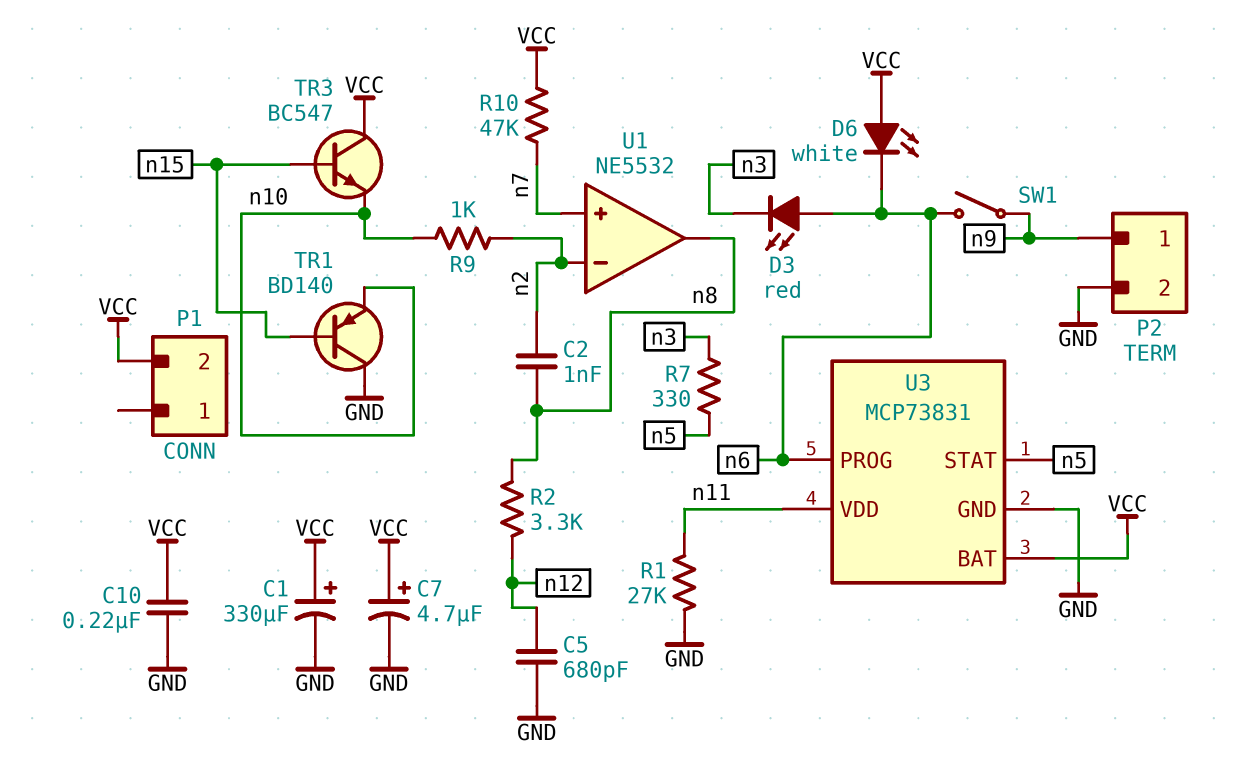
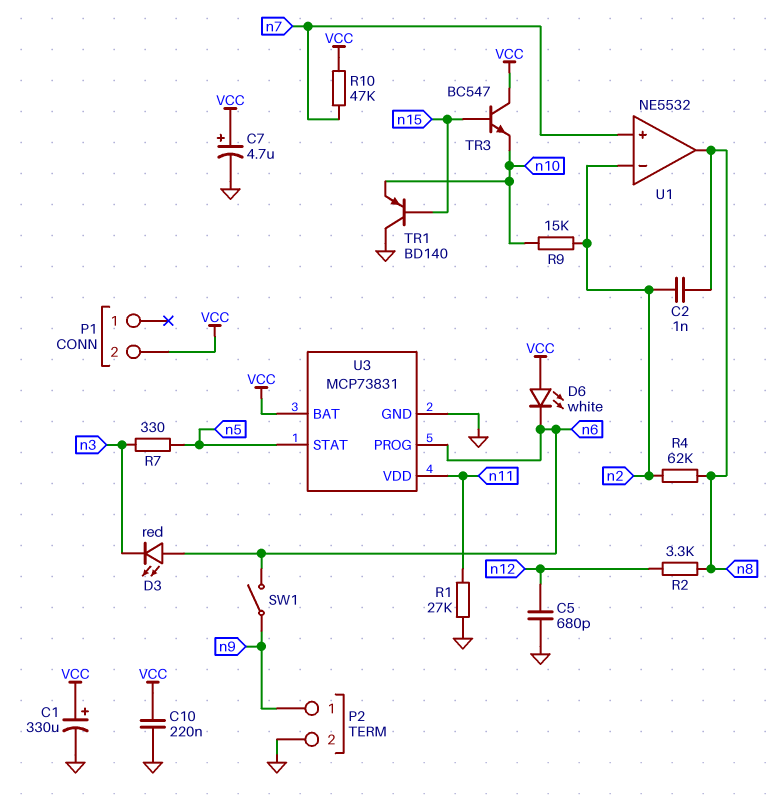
R4: none -> 62k (n2, n8)
R9: 1k (n2, n10) -> 15k (n2, n10)

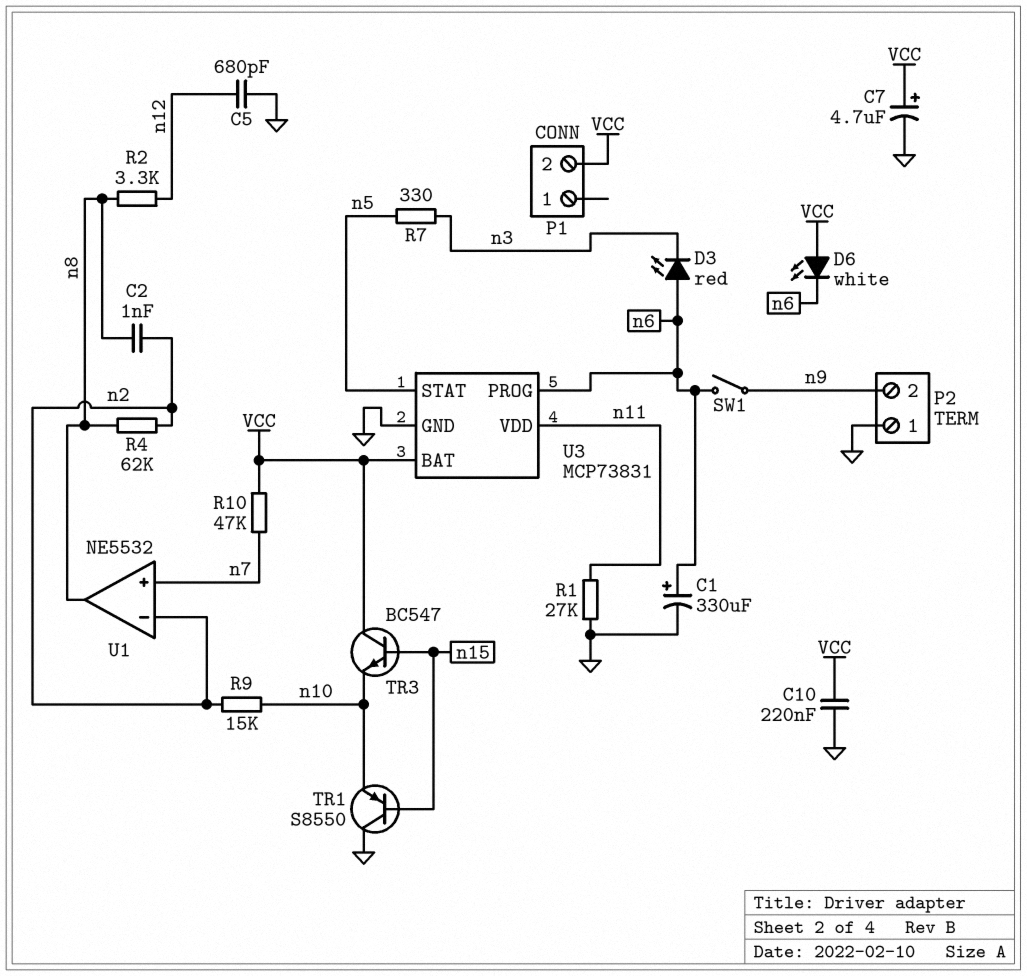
C1: 330uF (plus VCC, minus GND) -> 330uF (plus n6, minus GND)
P2 pin 1: n9 -> GND
P2 pin 2: GND -> n9
TR1: PNP BD140 (B n15, C GND, E n10) -> PNP S8550 (B n15, C GND, E n10)

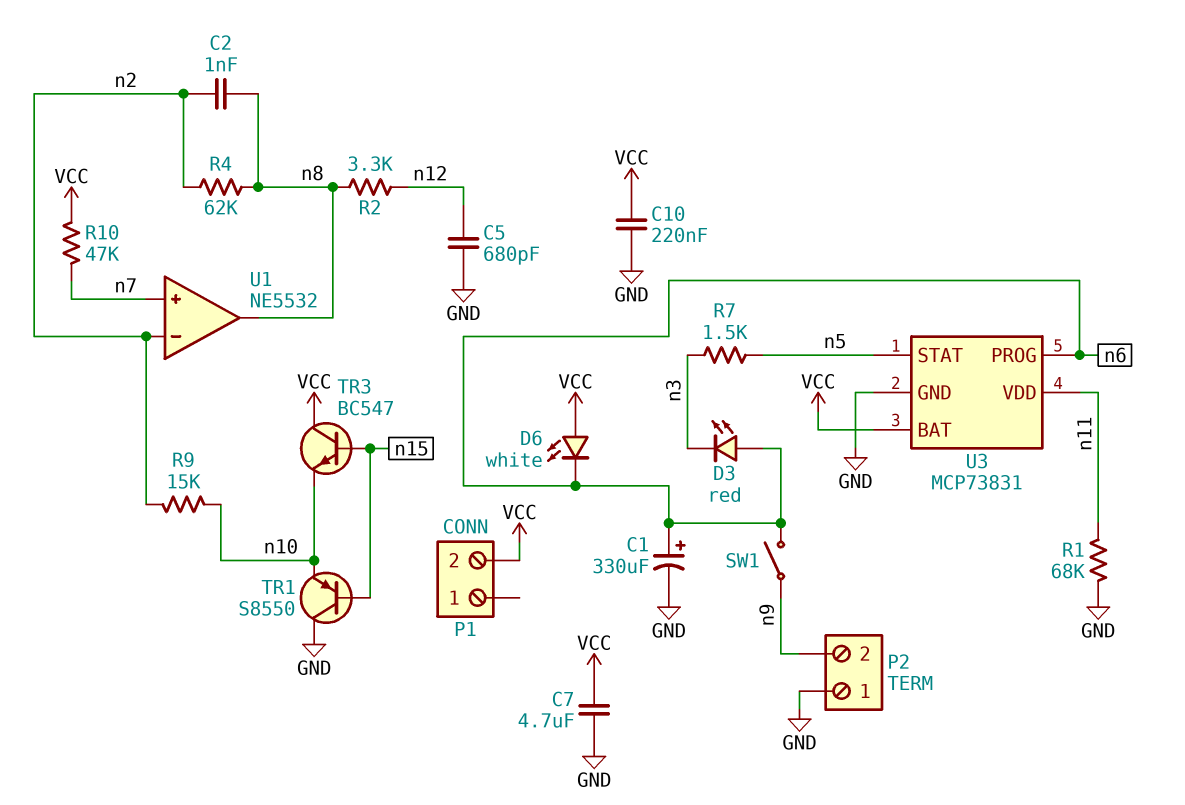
C7: 4.7uF (plus VCC, minus GND) -> 4.7uF (GND, VCC)
R1: 27k (GND, n11) -> 68k (GND, n11)
R7: 330 (n3, n5) -> 1.5k (n3, n5)

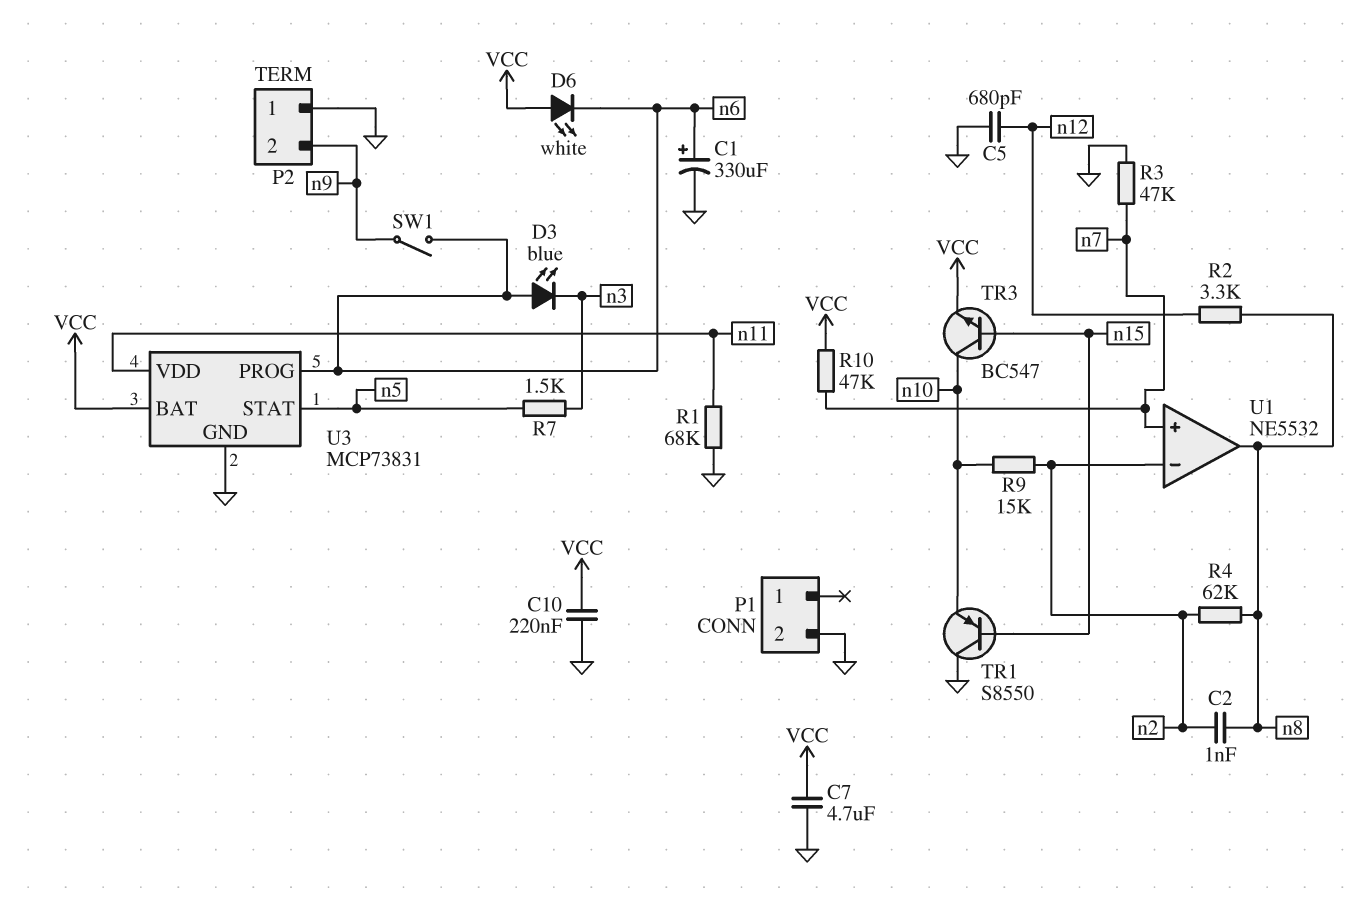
D3: LED red (A n6, K n3) -> LED blue (A n6, K n3)
P1 pin 2: VCC -> GND
R3: none -> 47k (GND, n7)
TR3: NPN BC547 (B n15, C VCC, E n10) -> NPN BC547 (B n15, C n10, E VCC)

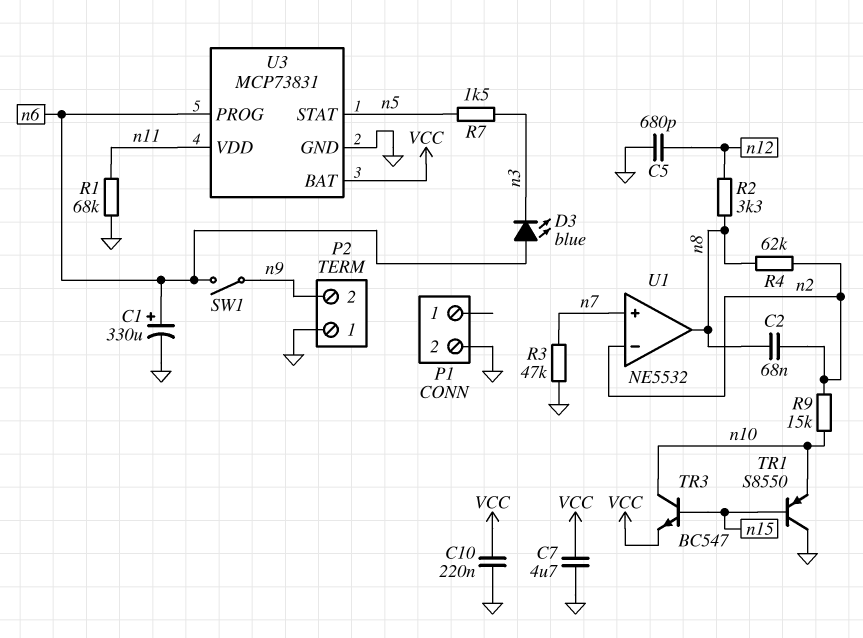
C2: 1nF (n2, n8) -> 68nF (n2, n8)
D6: LED white (A VCC, K n6) -> none
R10: 47k (VCC, n7) -> none

